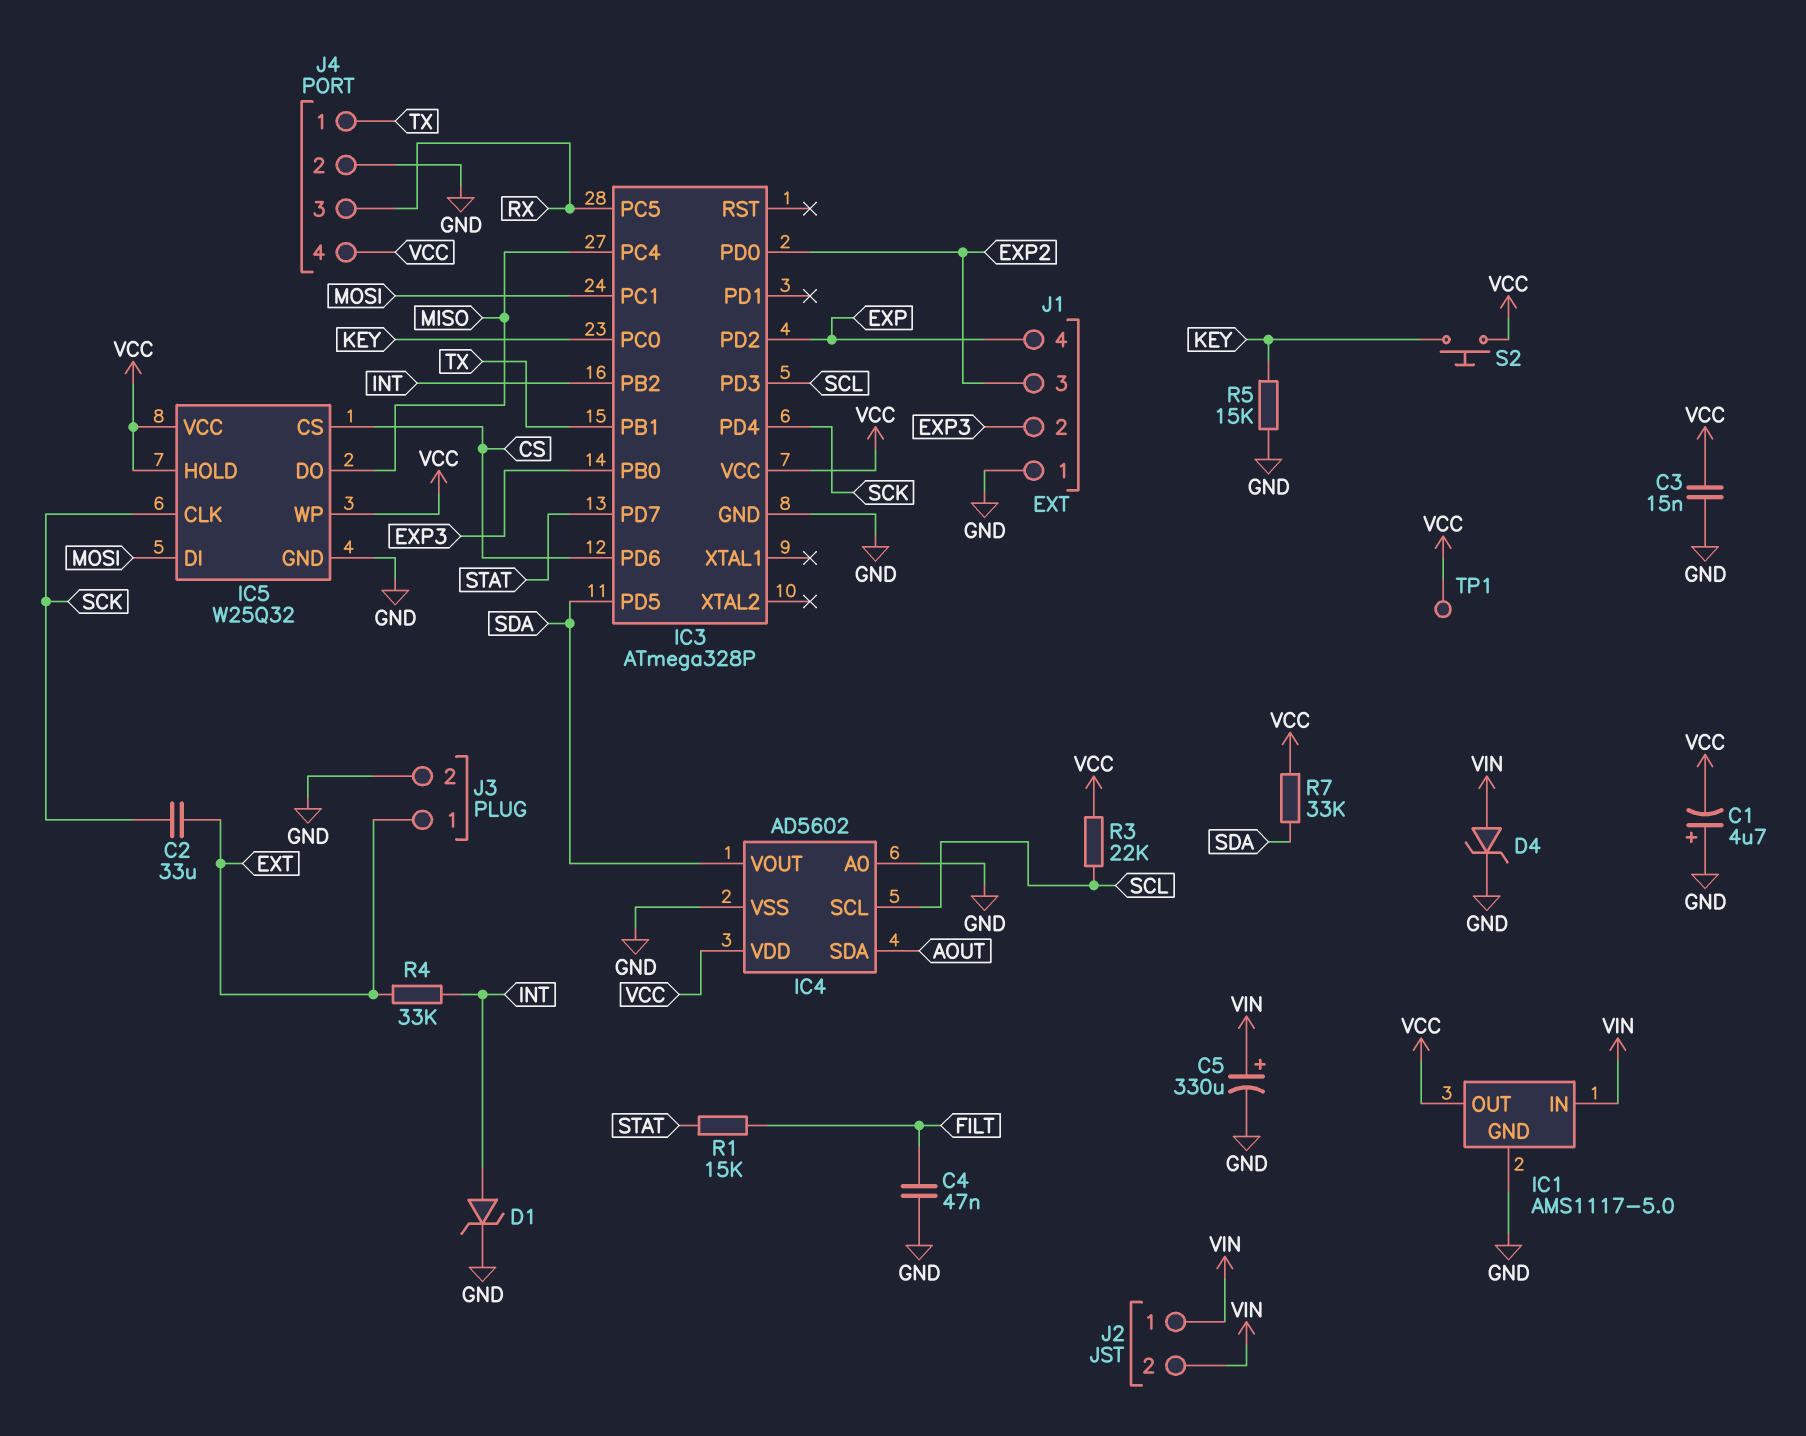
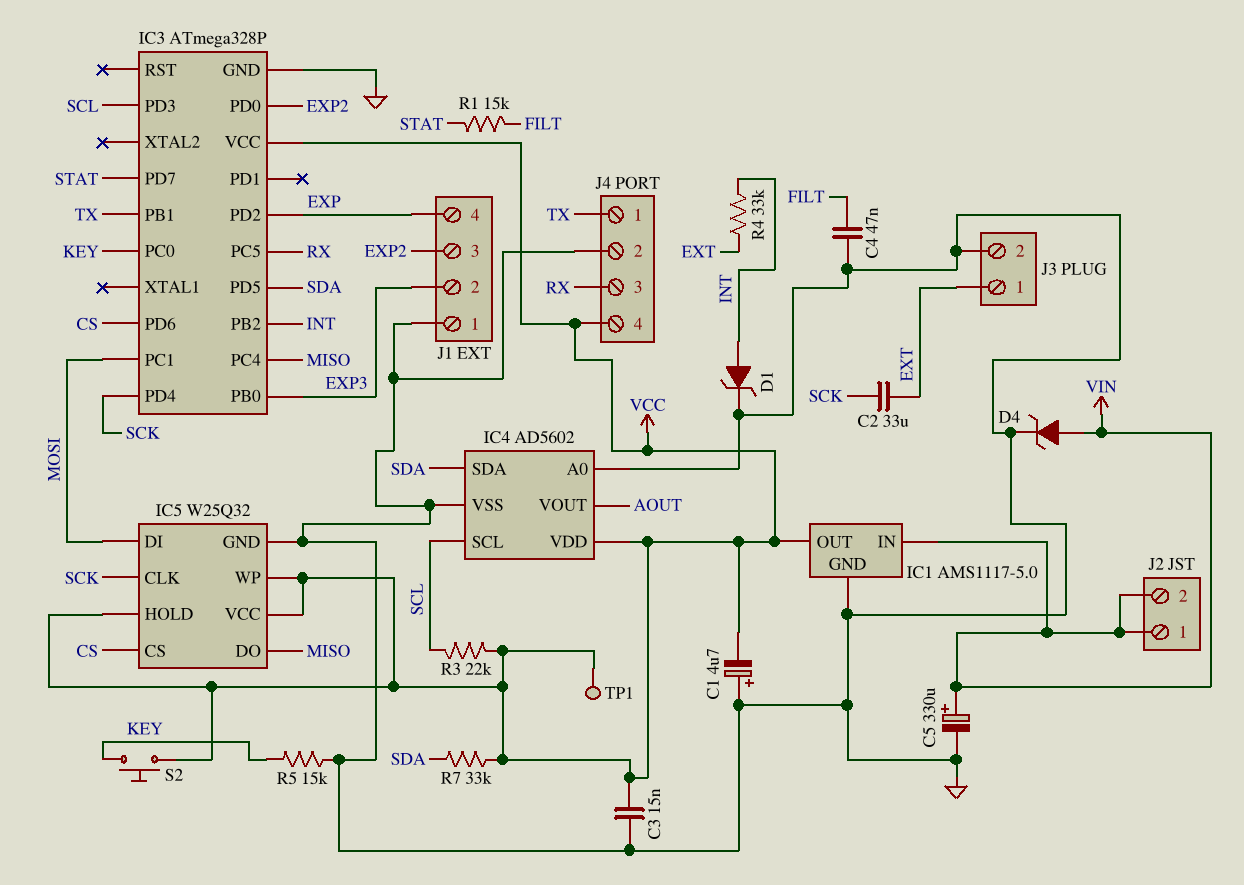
IC4 pin SDA: AOUT -> SDA
IC4 pin VOUT: SDA -> AOUT

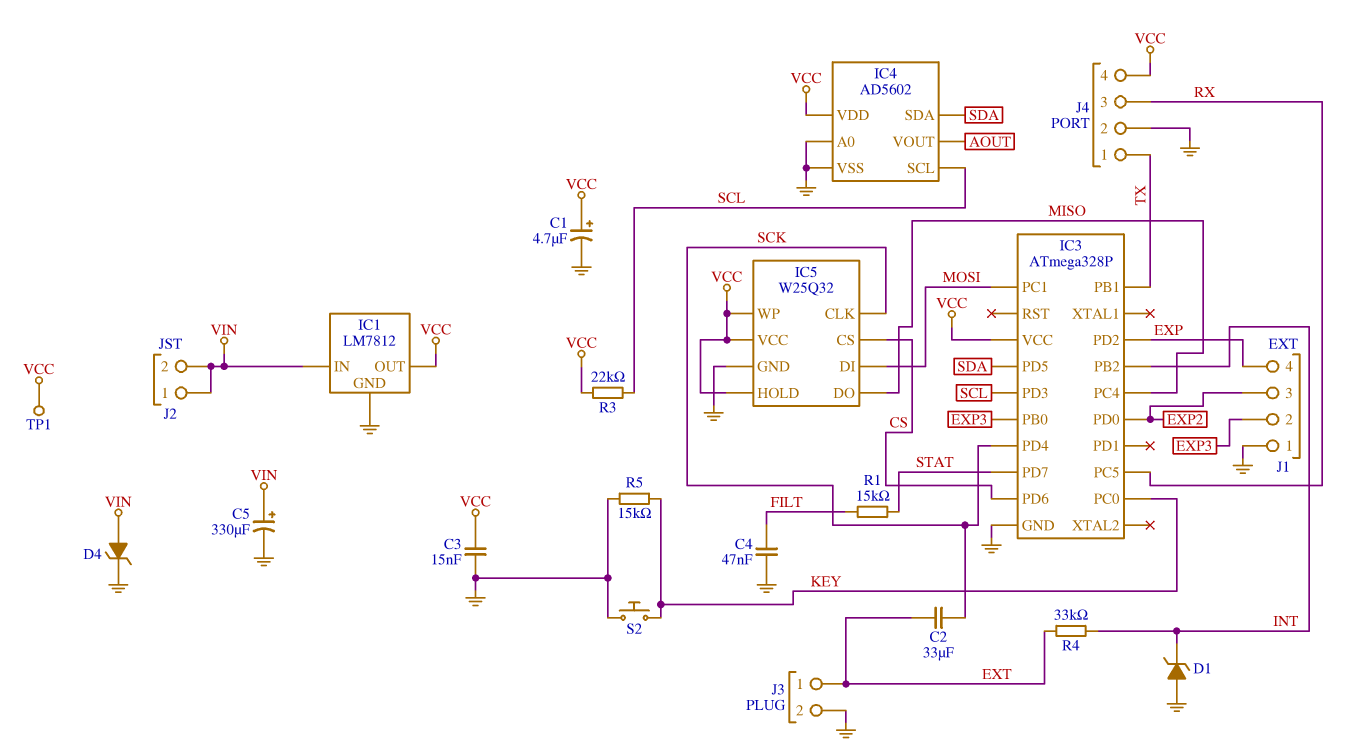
C1: 4.7uF (plus GND, minus VCC) -> 4.7uF (plus VCC, minus GND)
D1: zener (A INT, K GND) -> zener (A GND, K INT)
IC1: AMS1117-5.0 -> LM7812
R7: 33k (SDA, VCC) -> none
S2: button (KEY, VCC) -> button (GND, KEY)

